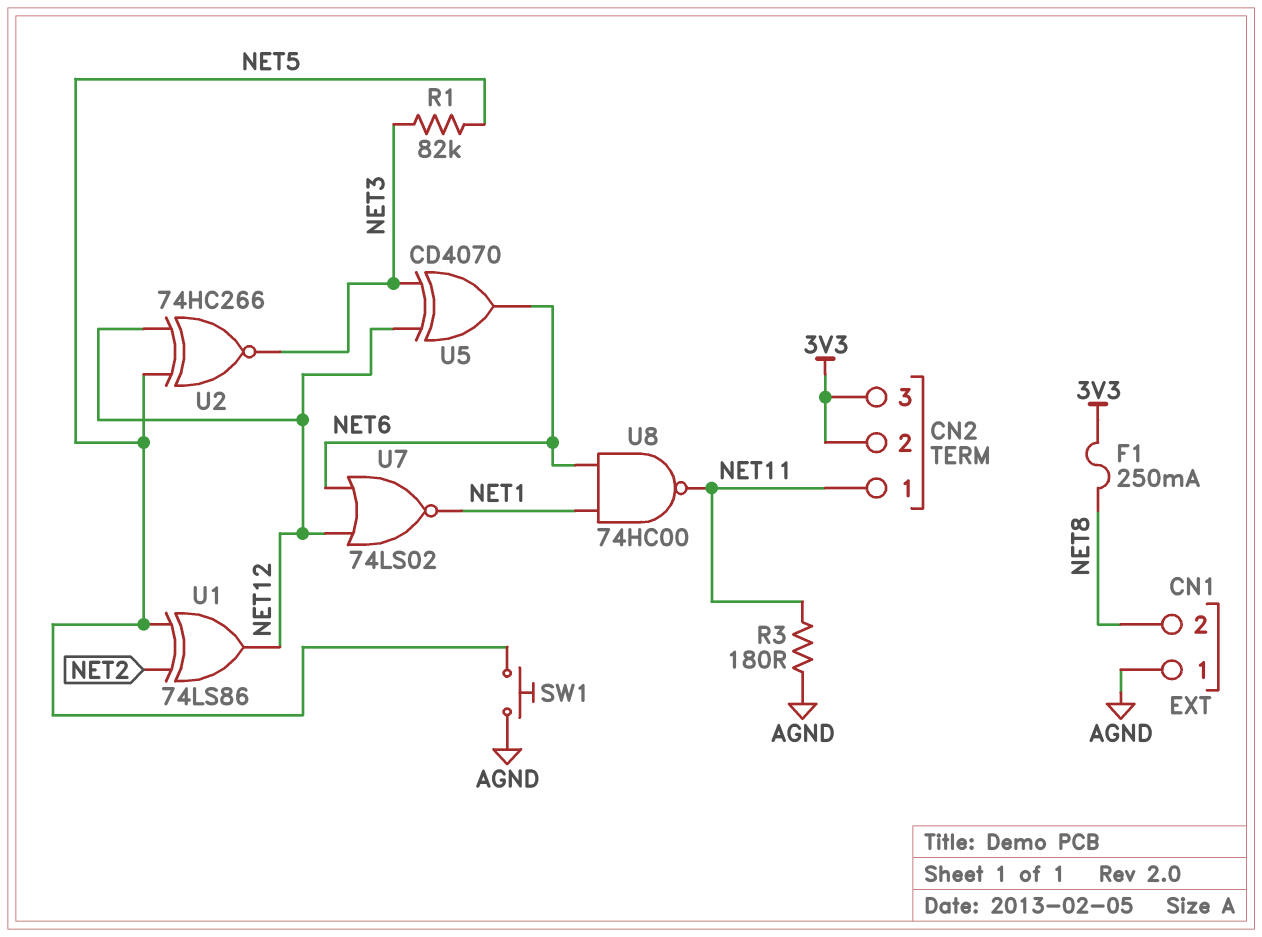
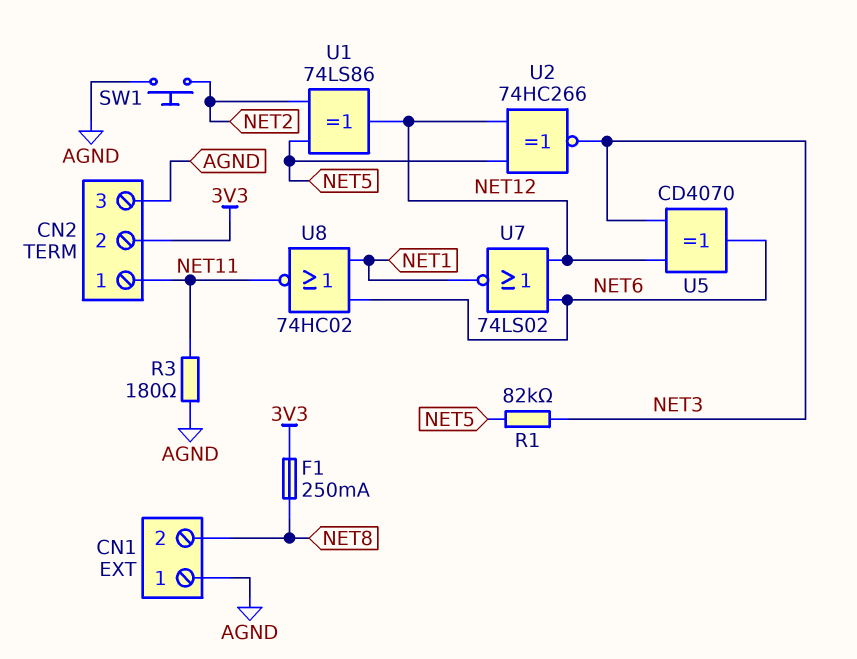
CN2 pin 3: 3V3 -> AGND
SW1: button (AGND, NET5) -> button (AGND, NET2)
U8: NAND 74HC00 (in NET1, in NET6, out NET11) -> NOR 74HC02 (in NET1, in NET6, out NET11)

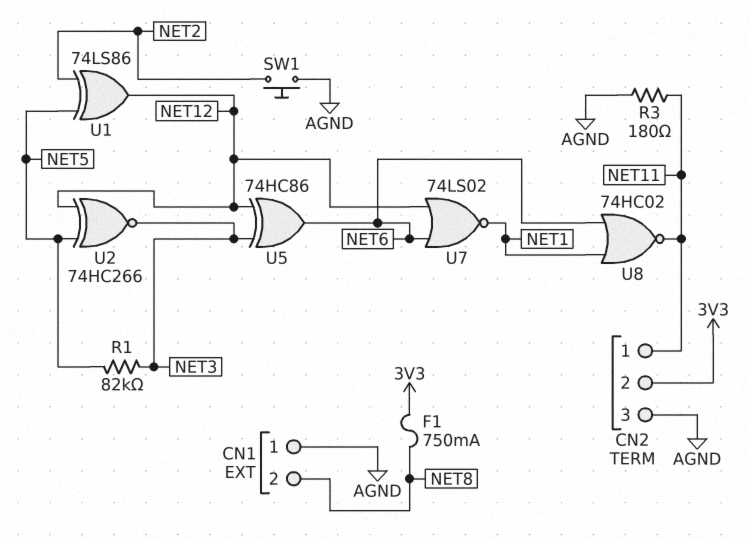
F1: 250mA (3V3, NET8) -> 750mA (3V3, NET8)
U5: XOR CD4070 (in NET3, in NET12, out NET6) -> XOR 74HC86 (in NET3, in NET12, out NET6)

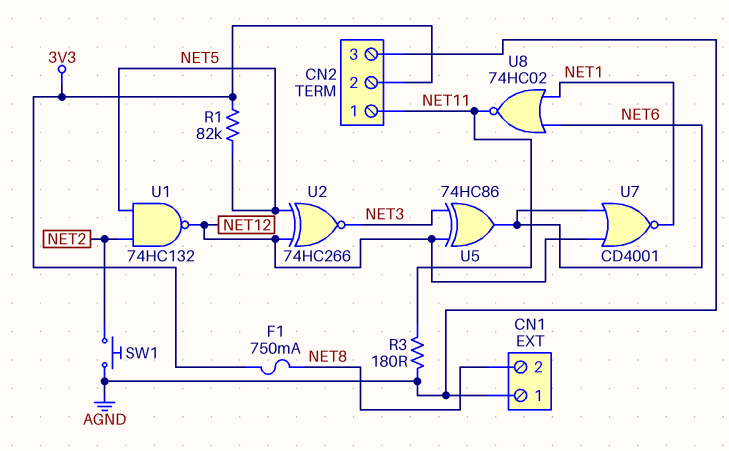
R1: 82k (NET3, NET5) -> 82k (3V3, NET5)
U1: XOR 74LS86 (in NET2, in NET5, out NET12) -> NAND 74HC132 (in NET2, in NET5, out NET12)
U7: NOR 74LS02 (in NET6, in NET12, out NET1) -> NOR CD4001 (in NET6, in NET12, out NET1)

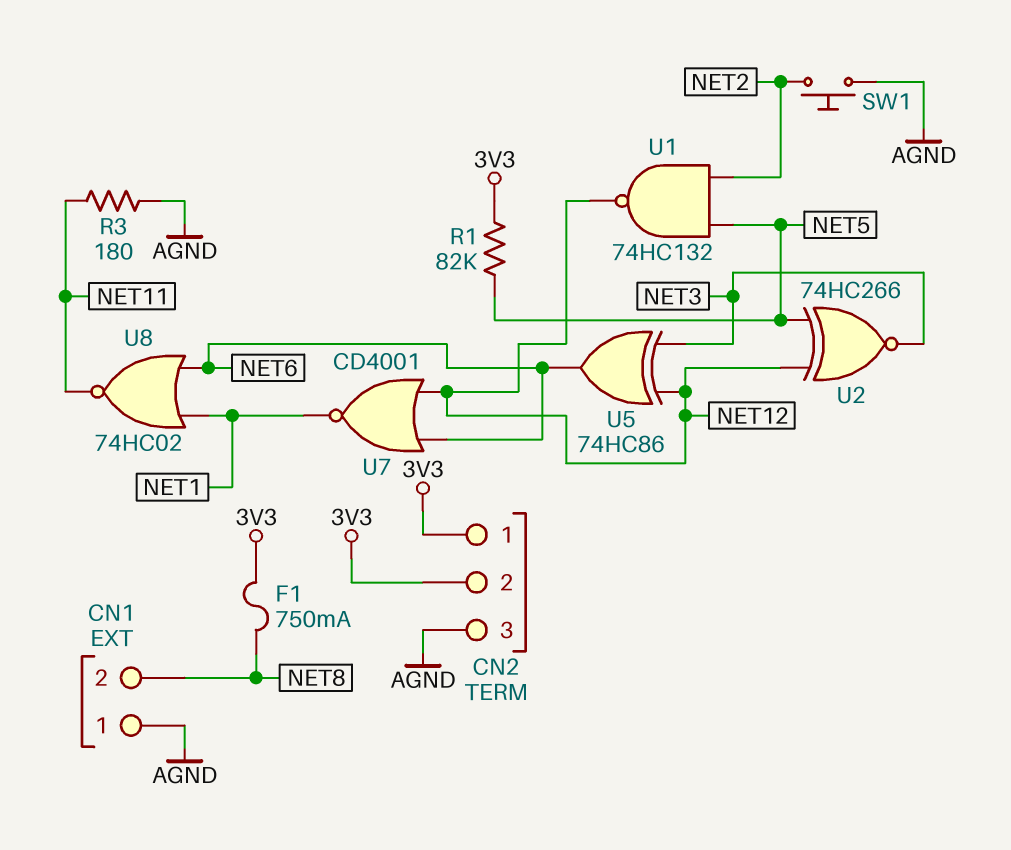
CN2 pin 1: NET11 -> 3V3

